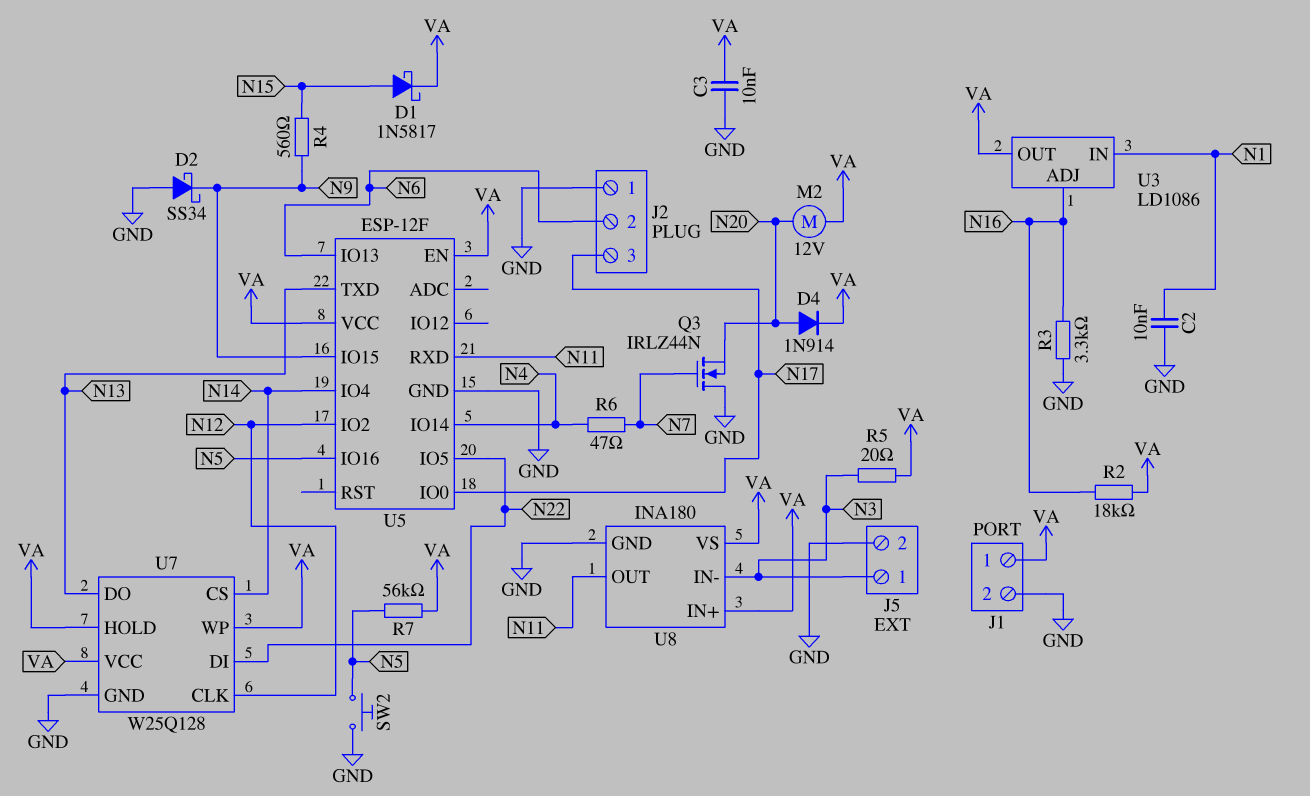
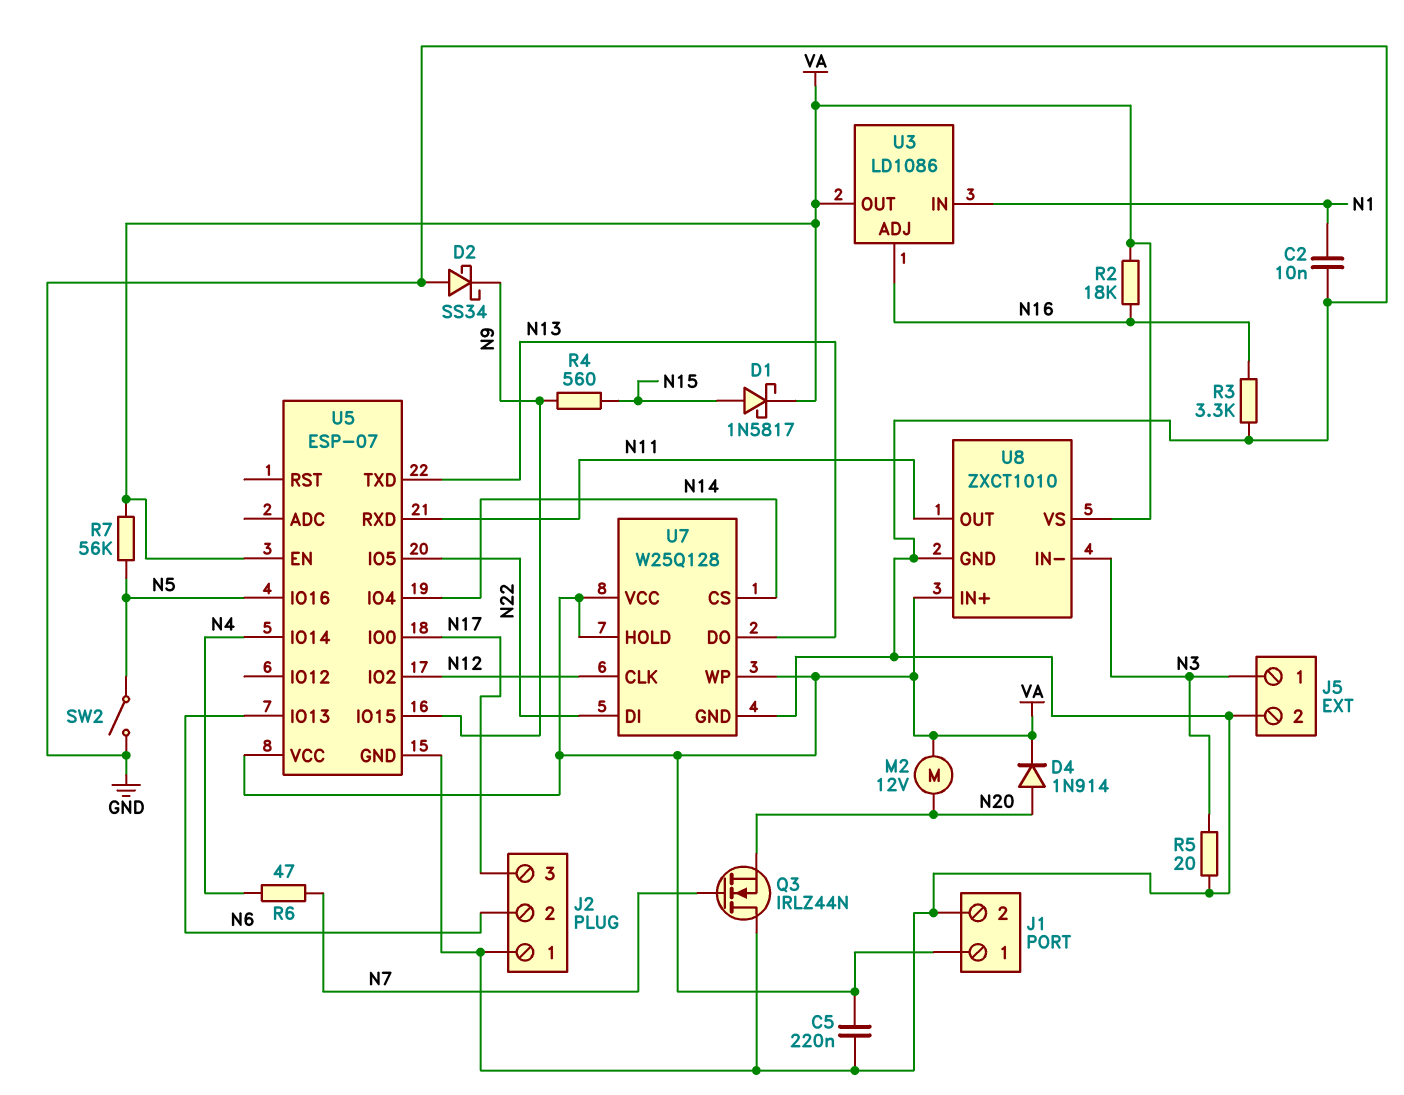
C3: 10nF (GND, VA) -> none
C5: none -> 220nF (GND, VA)
R5: 20 (N3, VA) -> 20 (GND, N3)
SW2: button (GND, N5) -> switch (GND, N5)
U5: ESP-12F -> ESP-07
U8: INA180 -> ZXCT1010

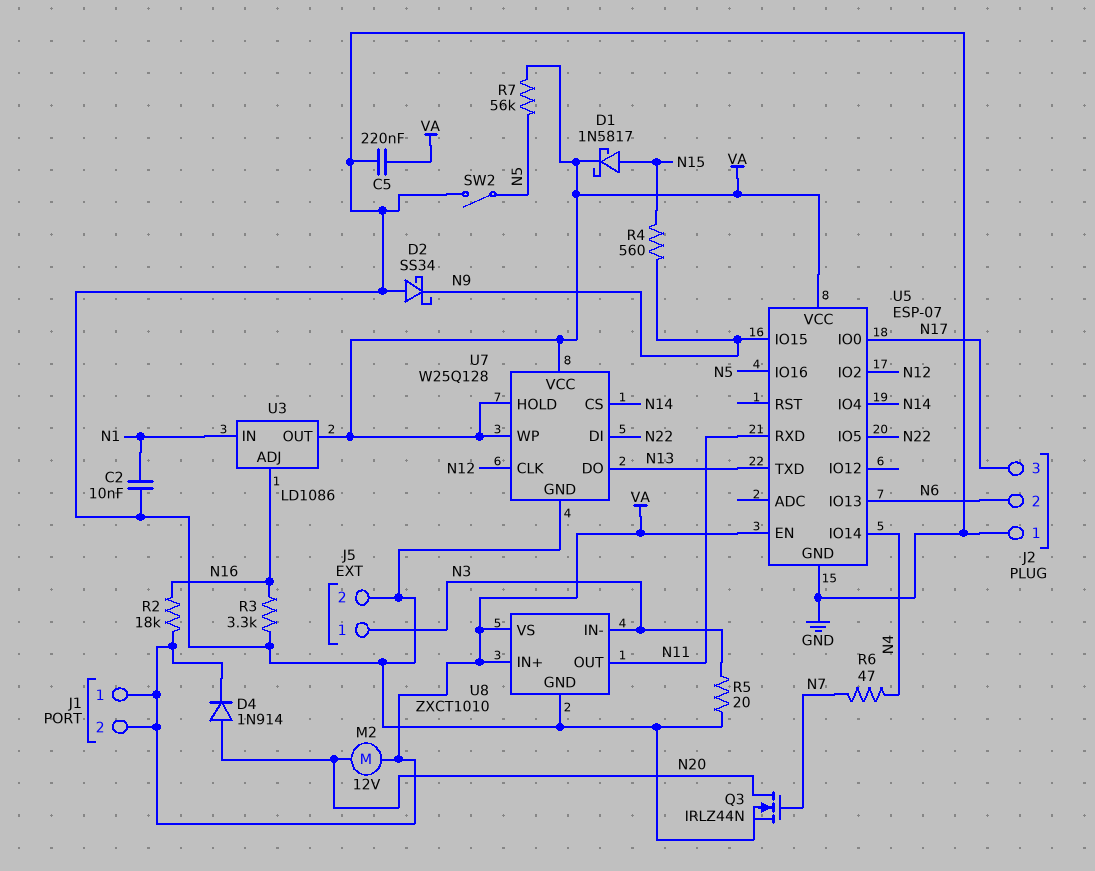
J1 pin 2: GND -> VA
Q3: NMOS IRLZ44N (G N7, D GND, S N20) -> NMOS IRLZ44N (G N7, D N20, S GND)

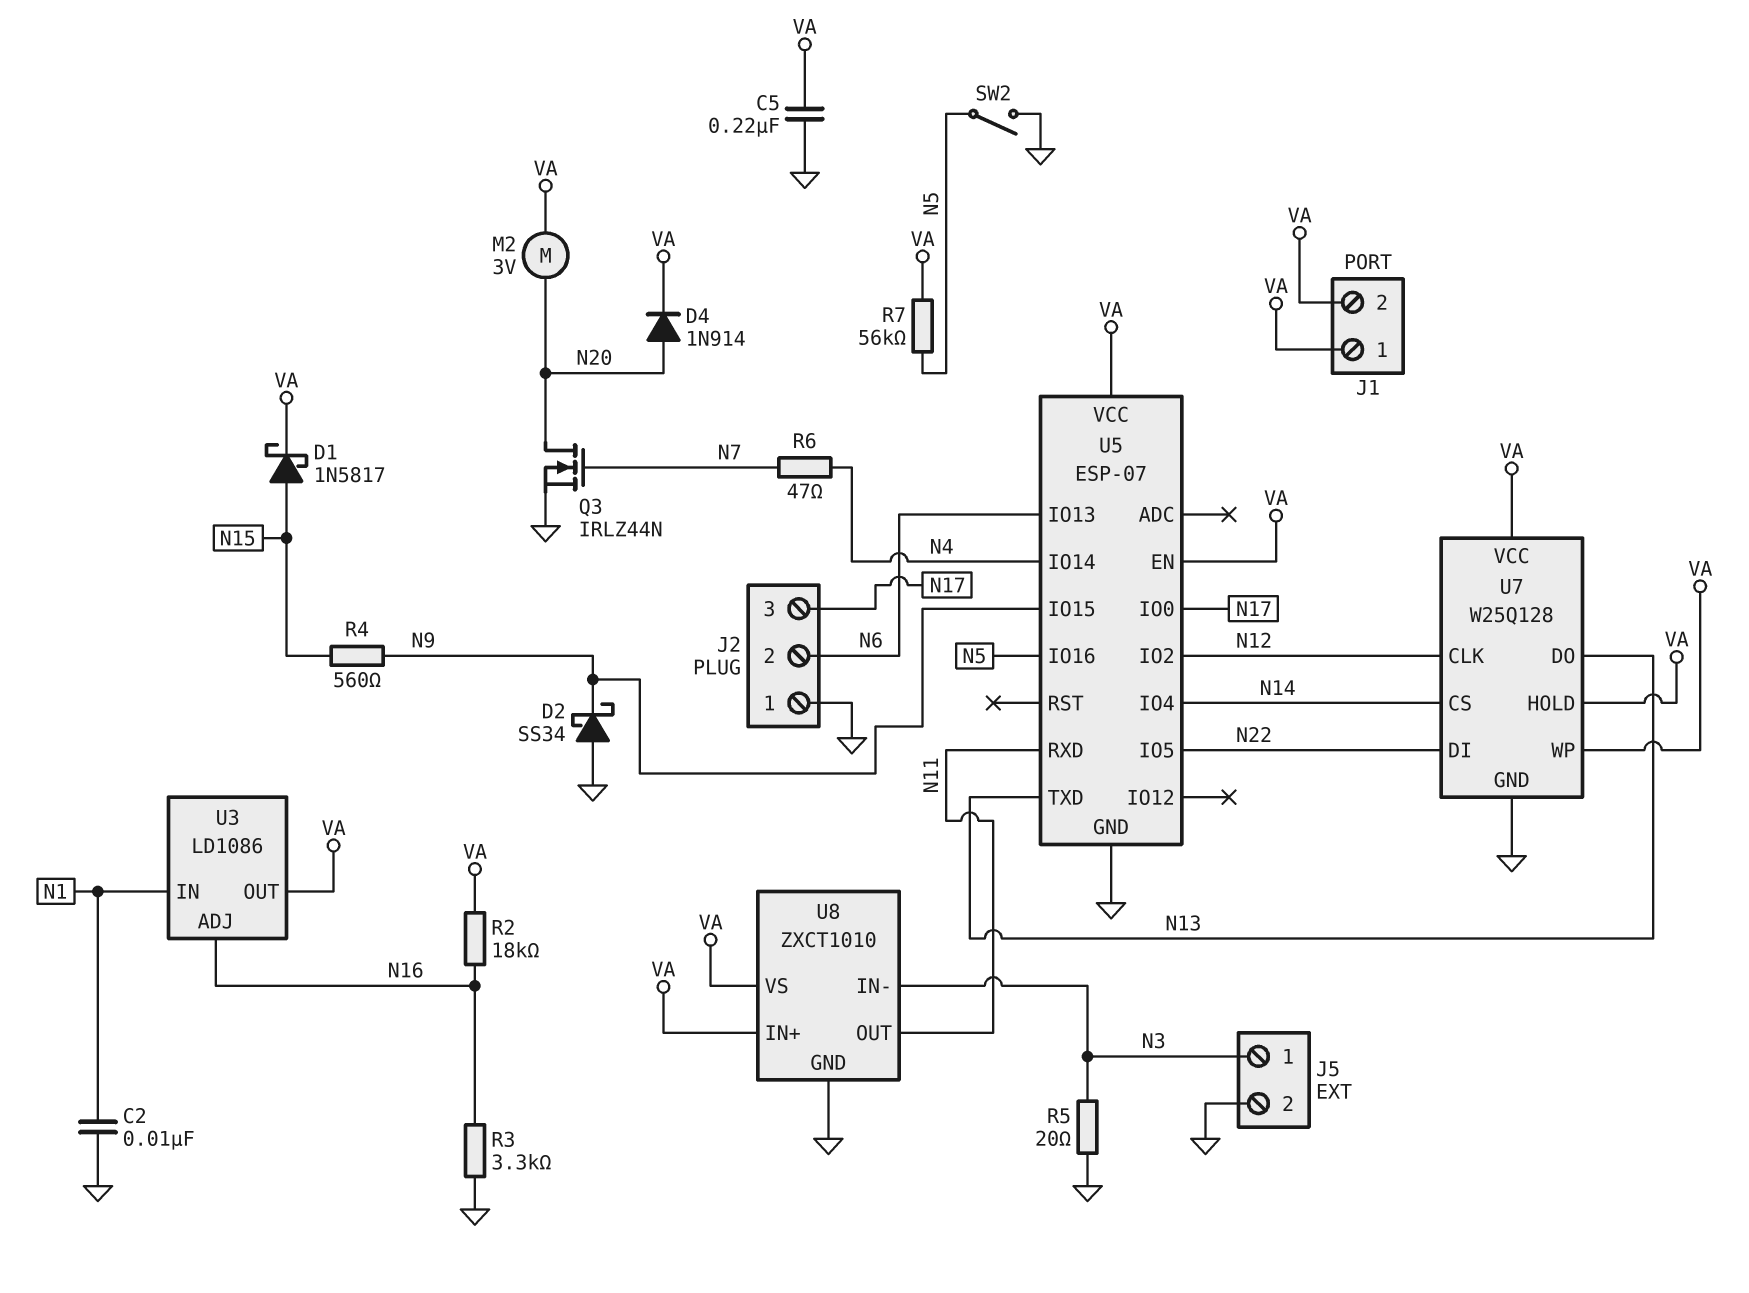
M2: motor 12V (N20, VA) -> motor 3V (N20, VA)

